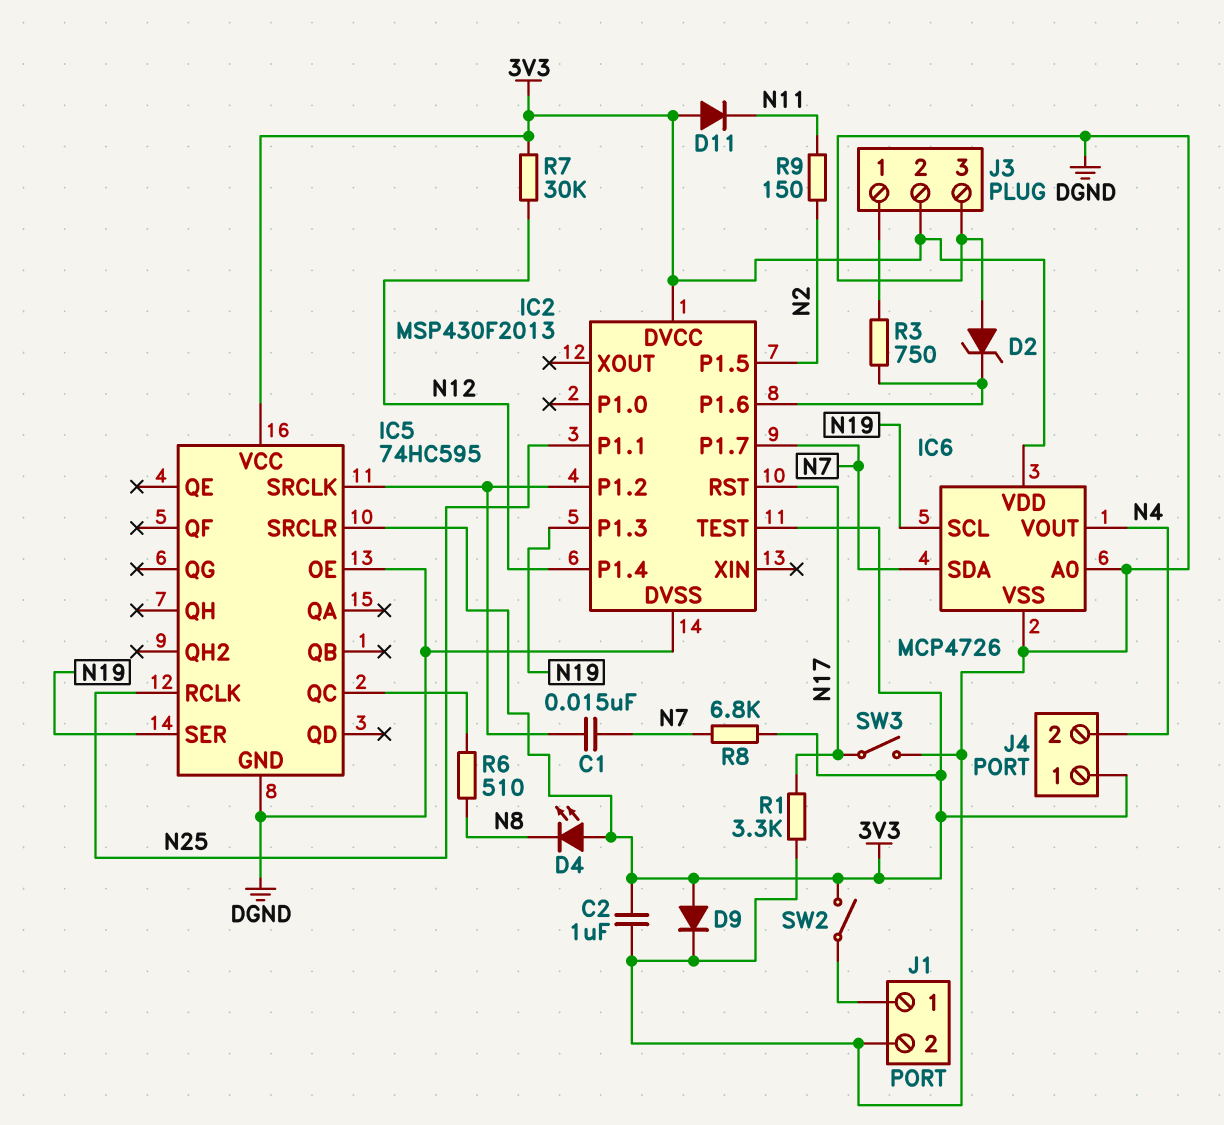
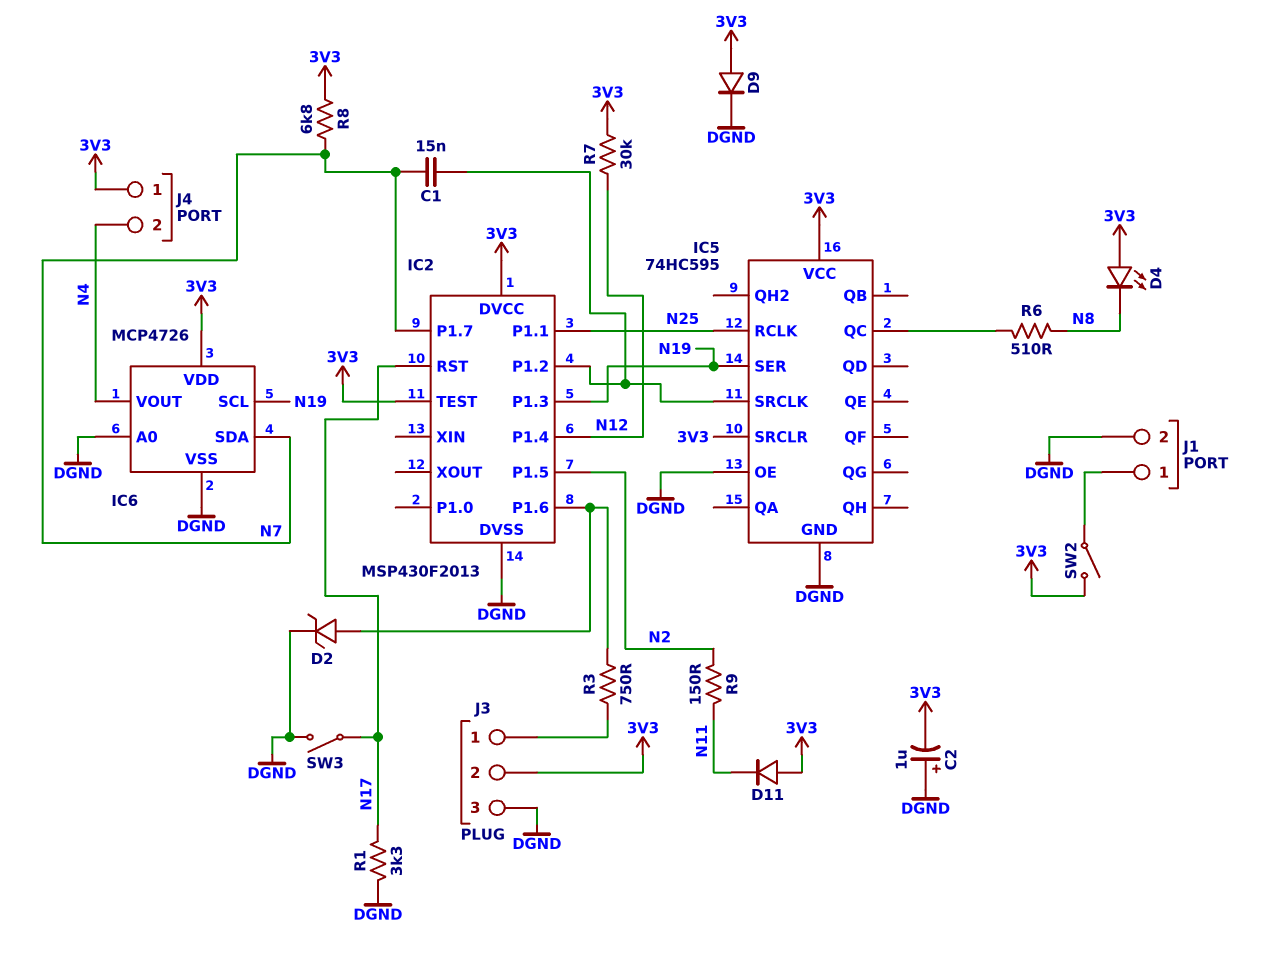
C2: 1uF (3V3, DGND) -> 1uF (plus DGND, minus 3V3)
D2: zener (A DGND, K IC2/P1.6) -> zener (A IC2/P1.6, K DGND)

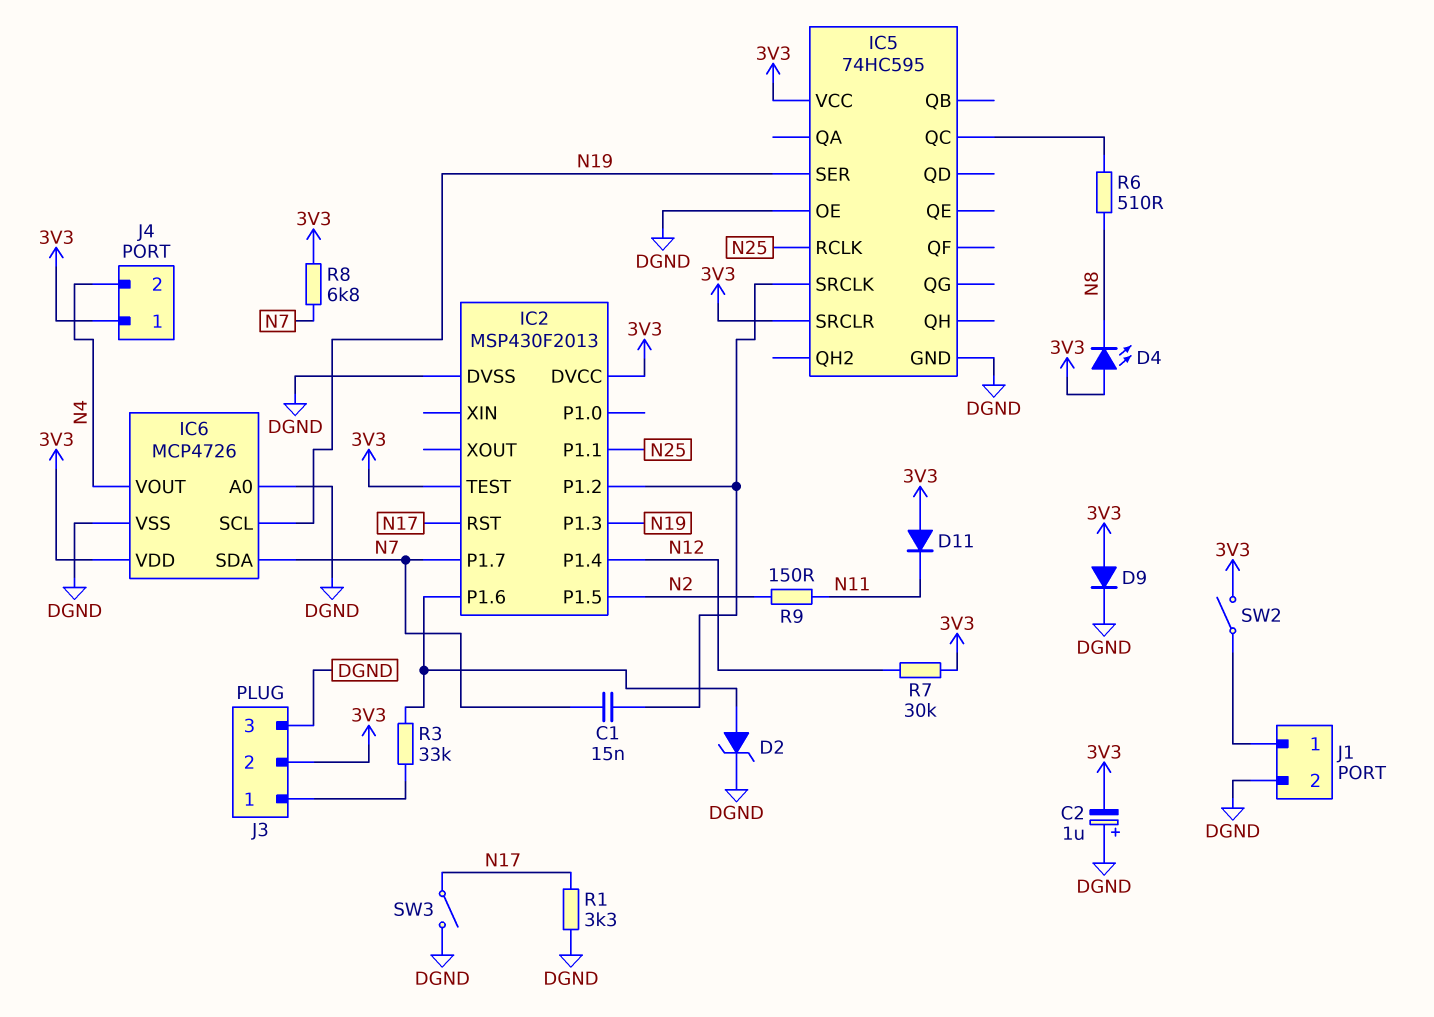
R3: 750 (IC2/P1.6, J3/1) -> 33k (IC2/P1.6, J3/1)

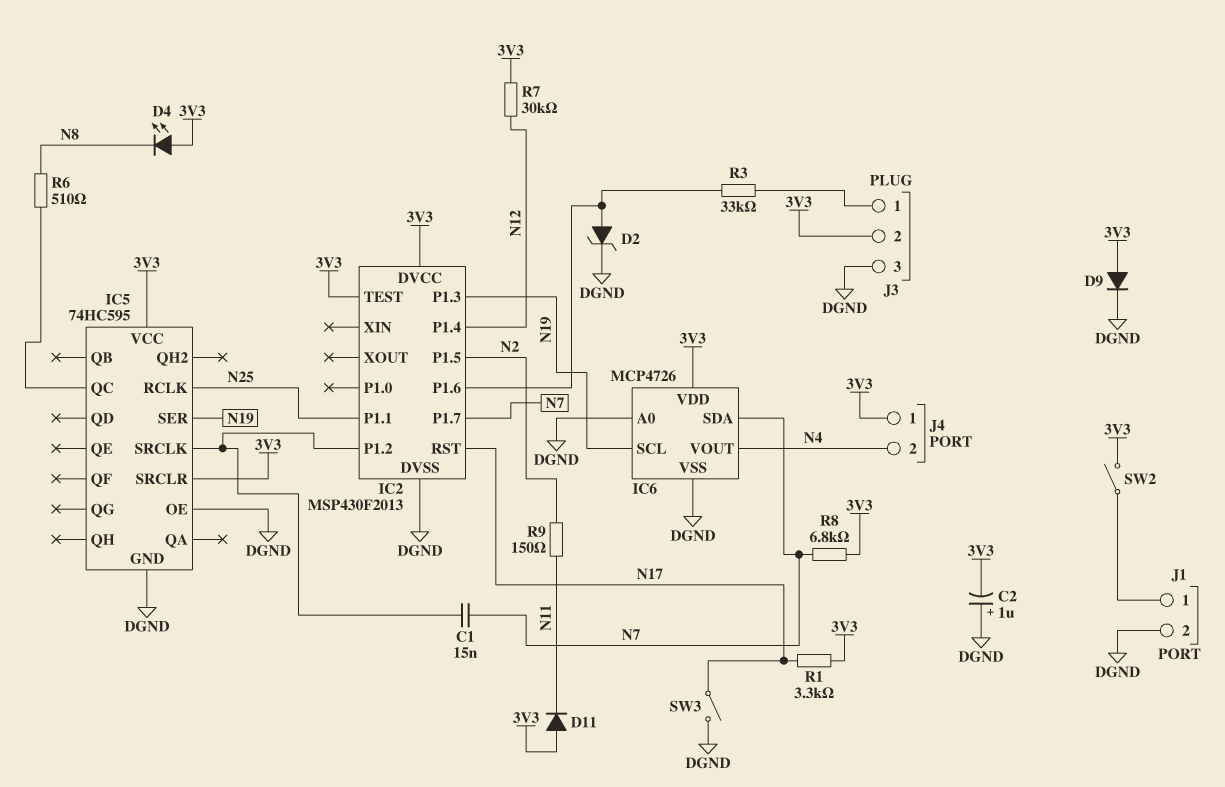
R1: 3.3k (DGND, N17) -> 3.3k (3V3, N17)

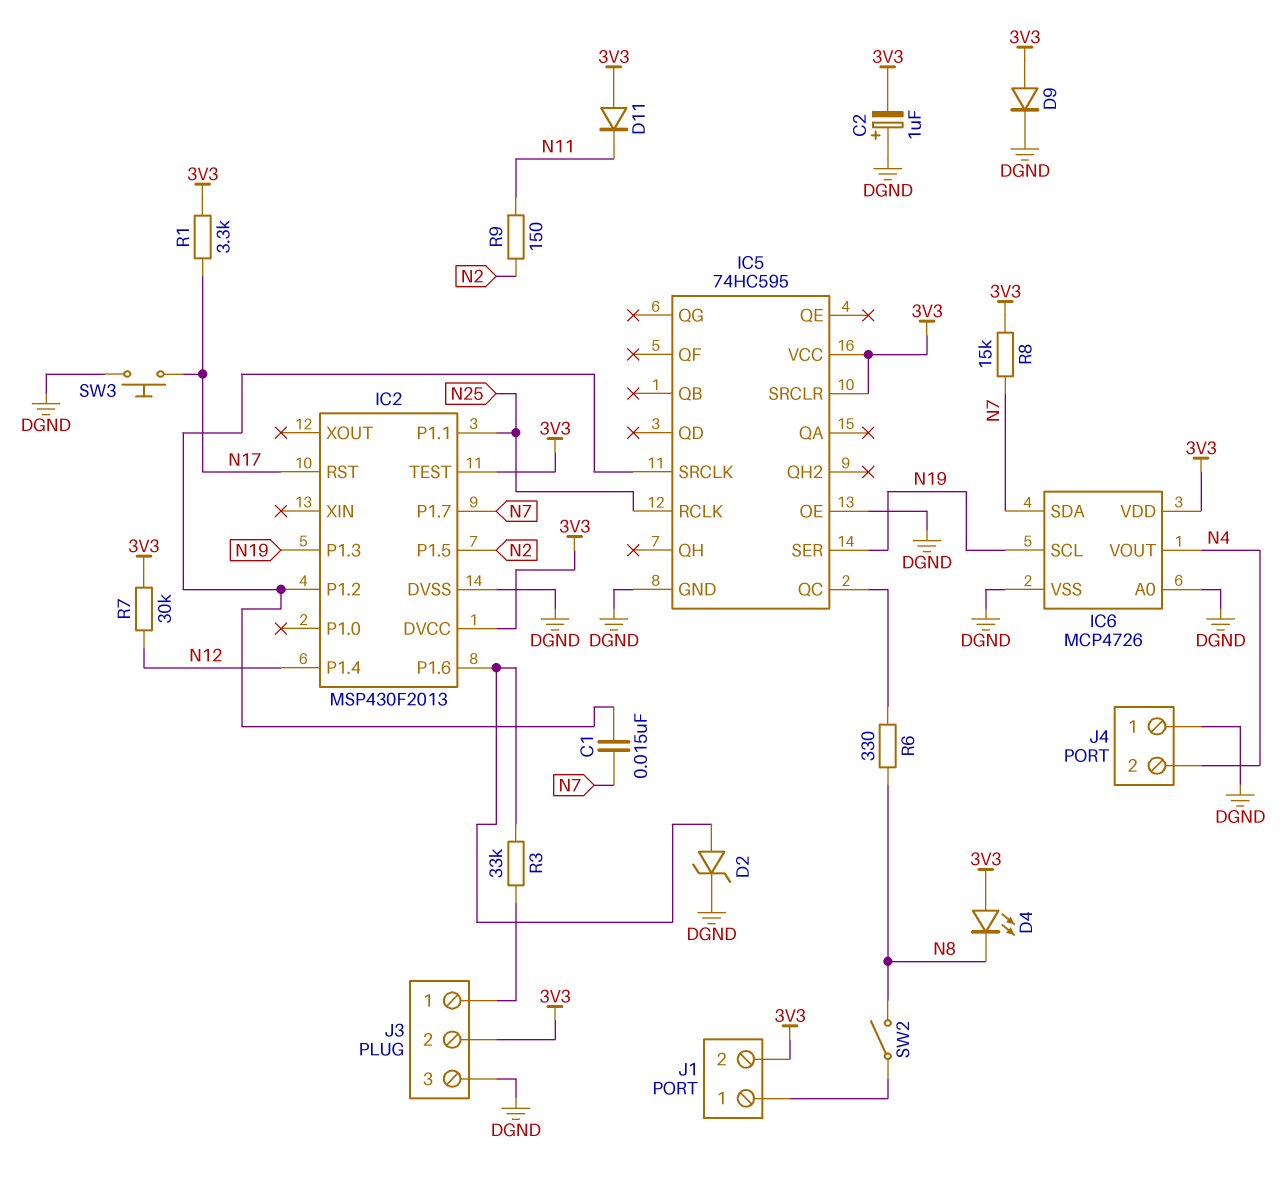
J1 pin 2: DGND -> 3V3
J4 pin 1: 3V3 -> DGND
R6: 510 (IC5/QC, N8) -> 330 (IC5/QC, N8)
R8: 6.8k (3V3, N7) -> 15k (3V3, N7)
SW2: switch (3V3, J1/1) -> switch (J1/1, N8)
SW3: switch (DGND, N17) -> button (DGND, N17)

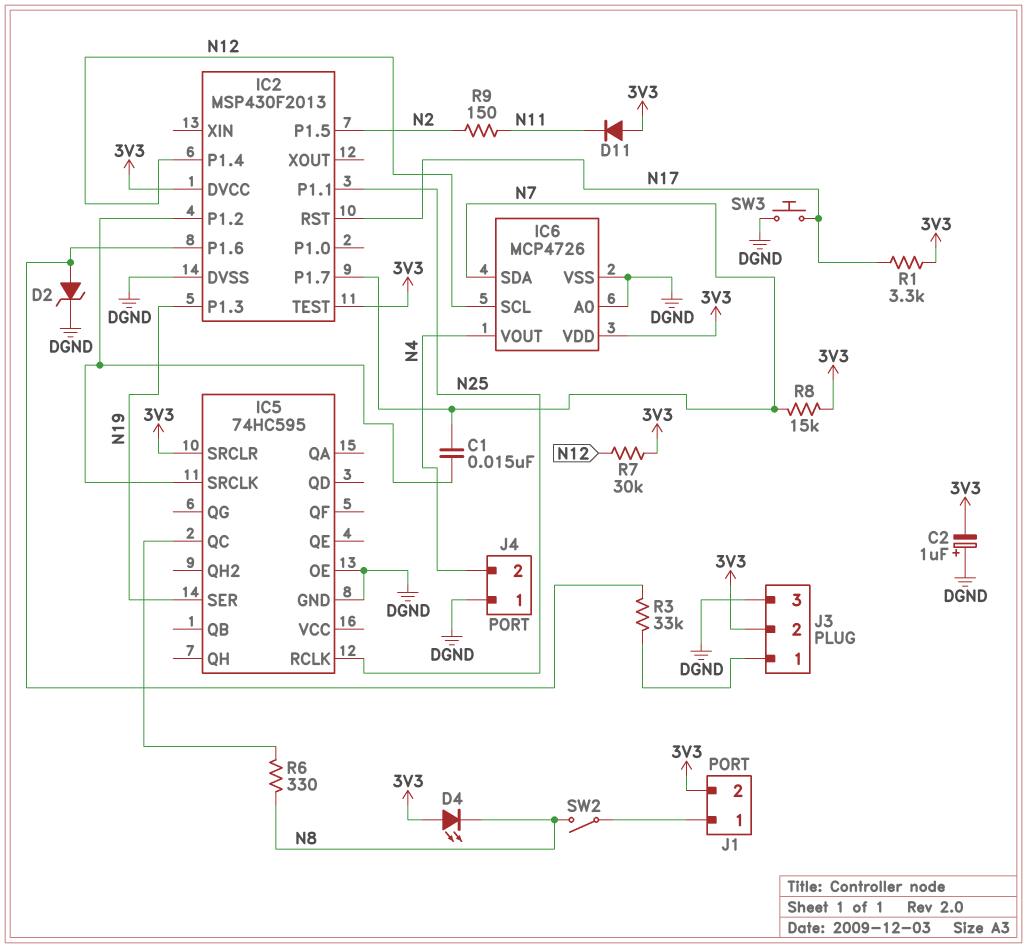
D9: diode (A 3V3, K DGND) -> none
IC5 pin VCC: 3V3 -> none
IC6 pin SCL: N19 -> N12

